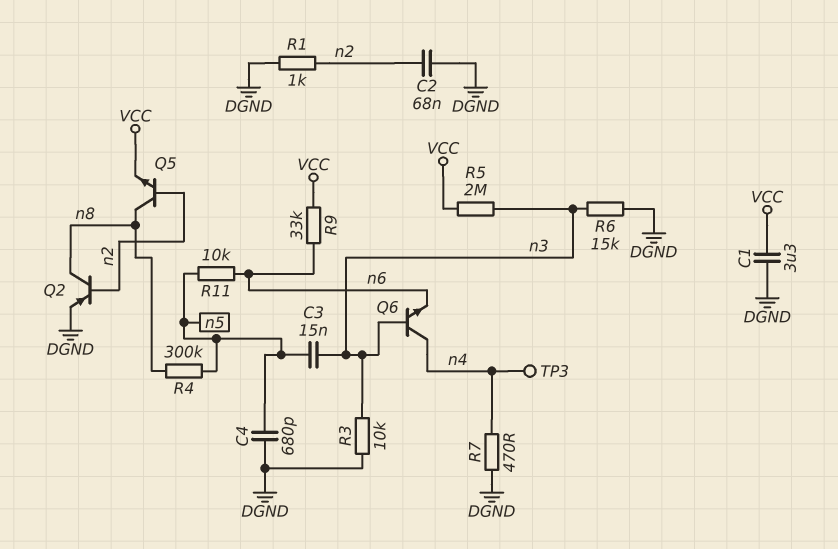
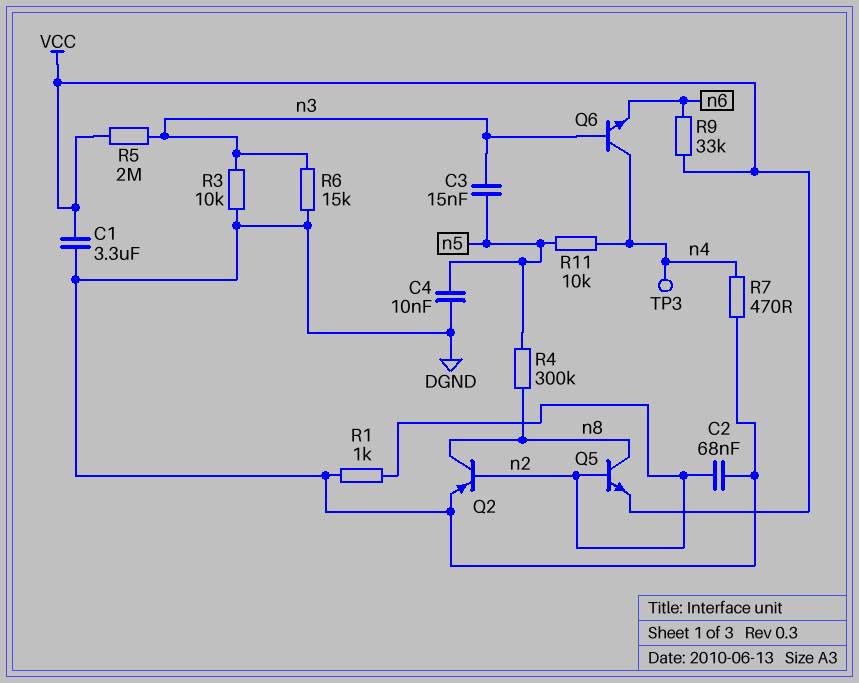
C4: 680pF (DGND, n5) -> 10nF (DGND, n5)
R11: 10k (n5, n6) -> 10k (n4, n5)

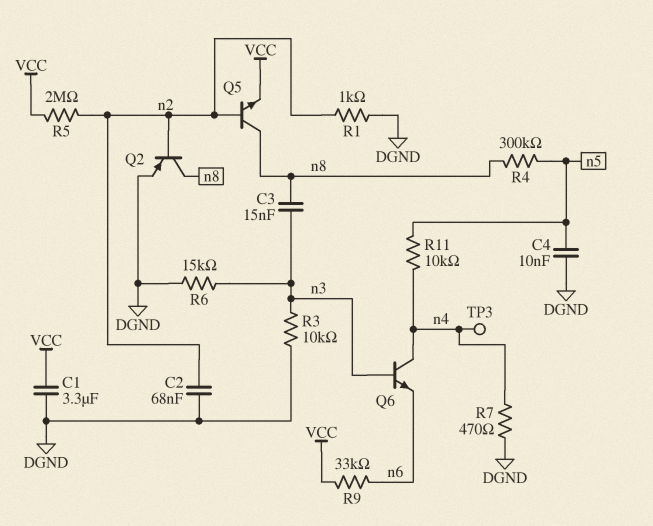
C3: 15nF (n3, n5) -> 15nF (n3, n8)
R5: 2M (VCC, n3) -> 2M (VCC, n2)

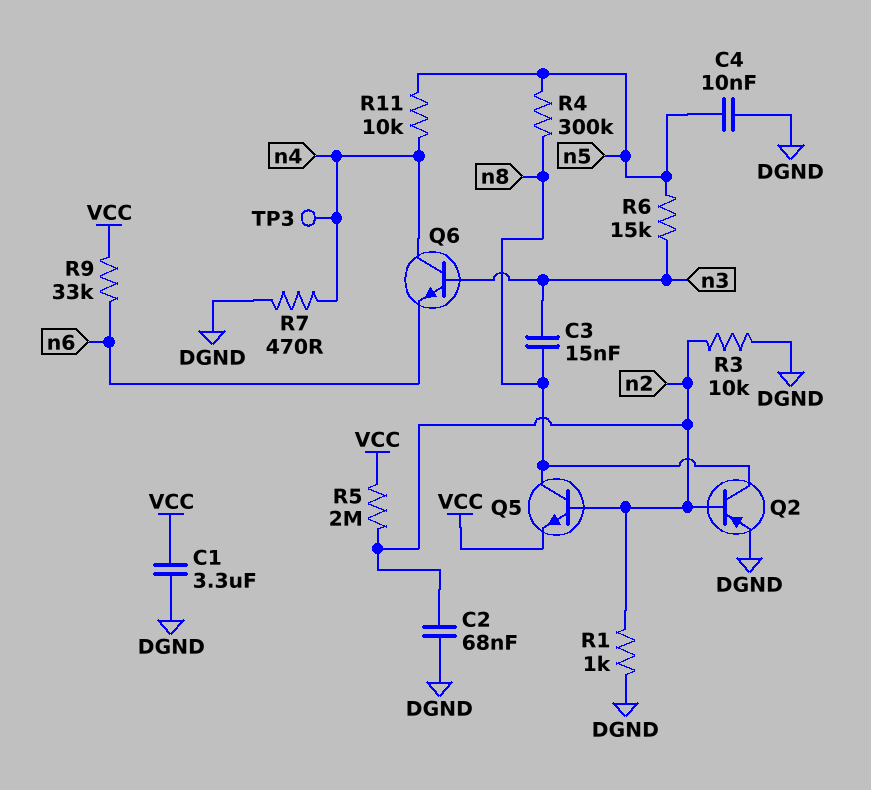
R3: 10k (DGND, n3) -> 10k (DGND, n2)
R6: 15k (DGND, n3) -> 15k (n3, n5)

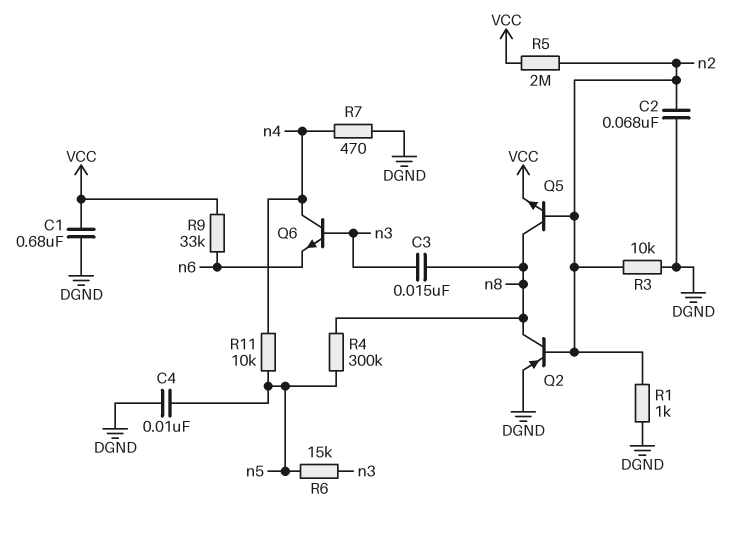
C1: 3.3uF (DGND, VCC) -> 680nF (DGND, VCC)
TP3: test point (n4) -> none

